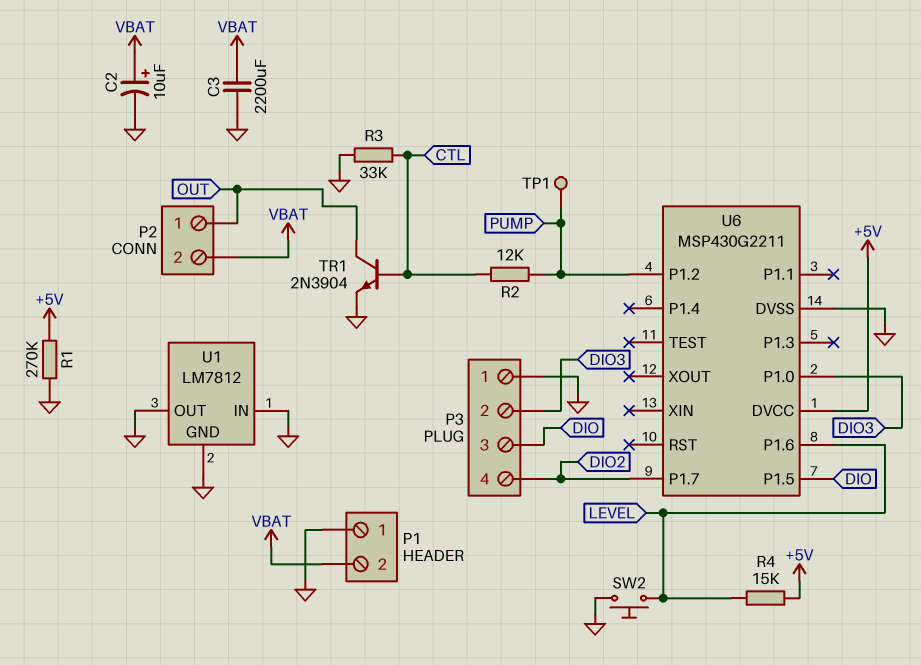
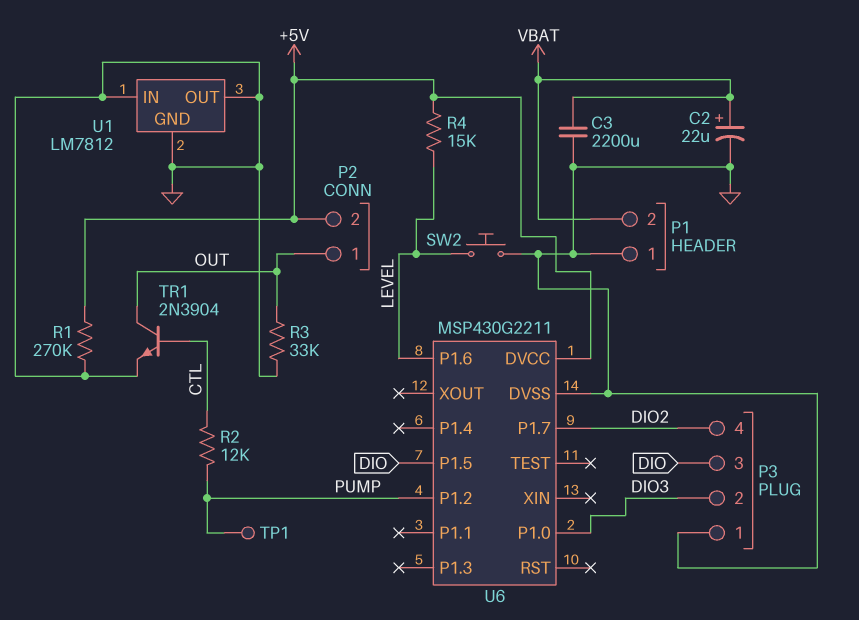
C2: 10uF (plus VBAT, minus GND) -> 22uF (plus VBAT, minus GND)
P2 pin 2: VBAT -> +5V
R3: 33k (CTL, GND) -> 33k (GND, OUT)

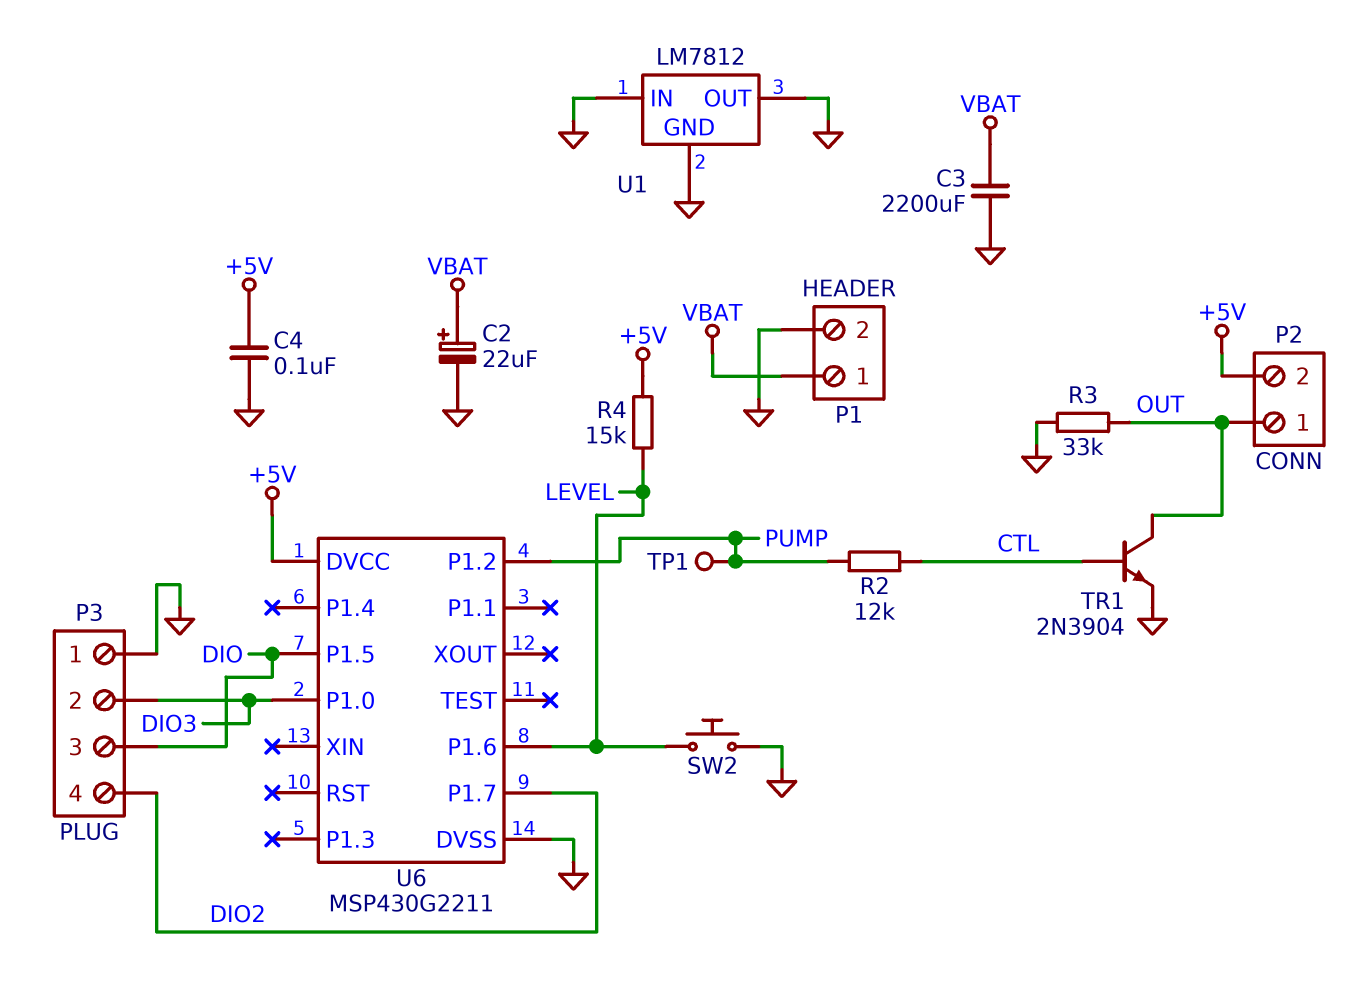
C4: none -> 100nF (+5V, GND)
P1 pin 1: GND -> VBAT
P1 pin 2: VBAT -> GND
R1: 270k (+5V, GND) -> none

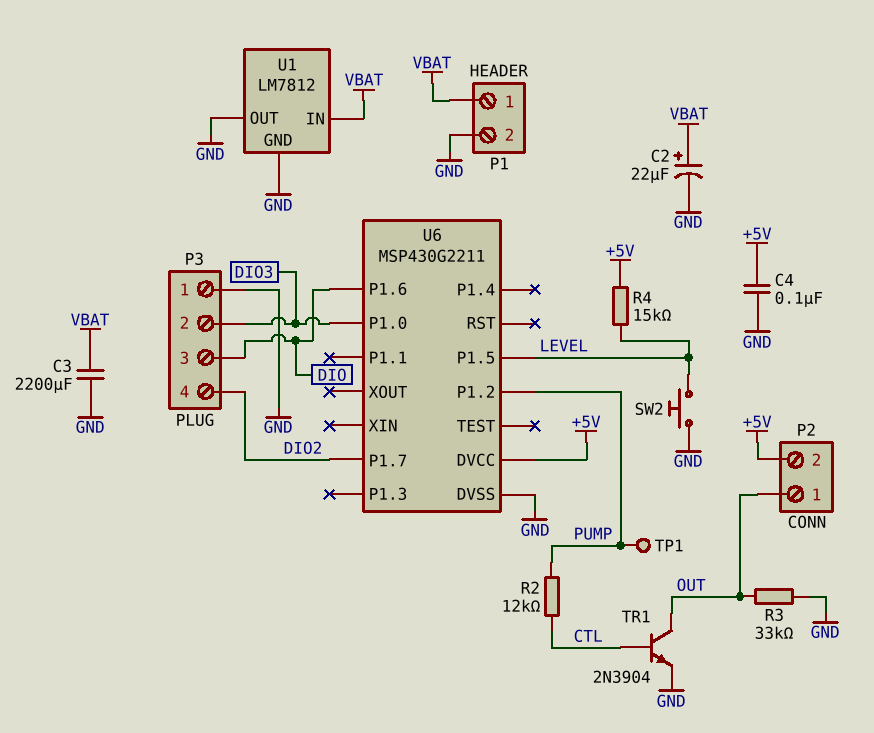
U1 pin IN: GND -> VBAT
U6 pin P1.5: DIO -> LEVEL
U6 pin P1.6: LEVEL -> DIO

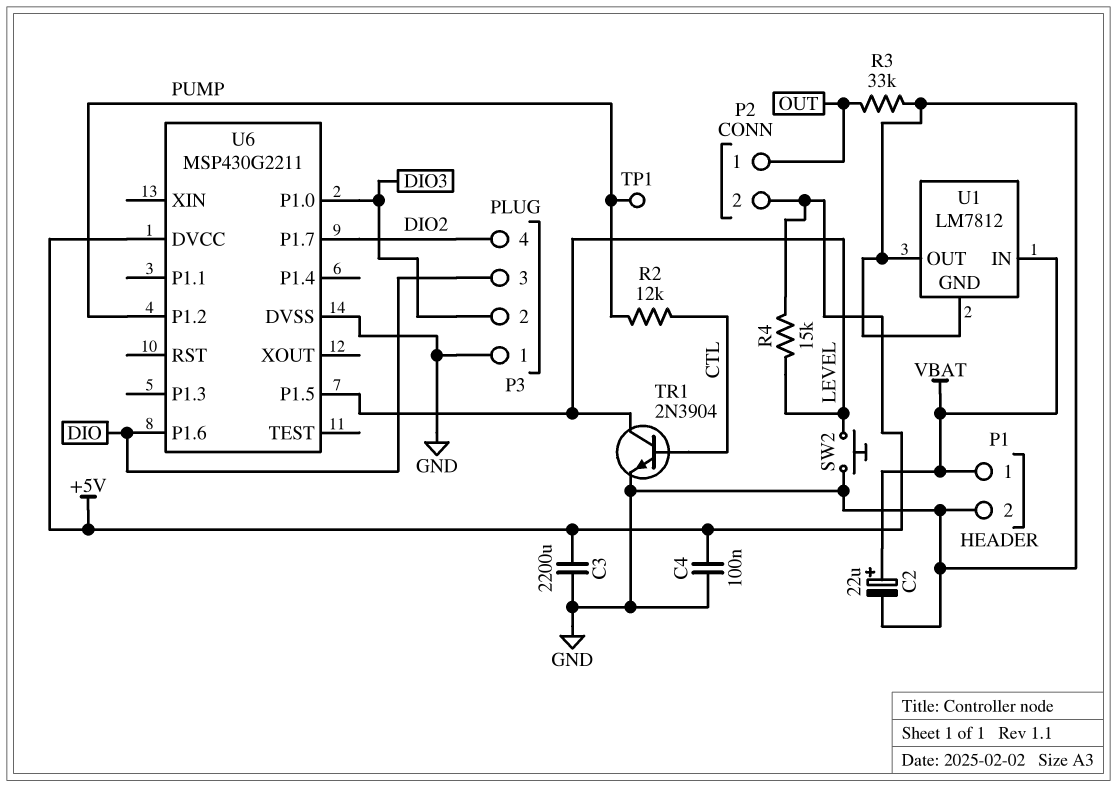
C3: 2200uF (GND, VBAT) -> 2200uF (+5V, GND)
TR1: NPN 2N3904 (B CTL, C OUT, E GND) -> NPN 2N3904 (B CTL, C LEVEL, E GND)

